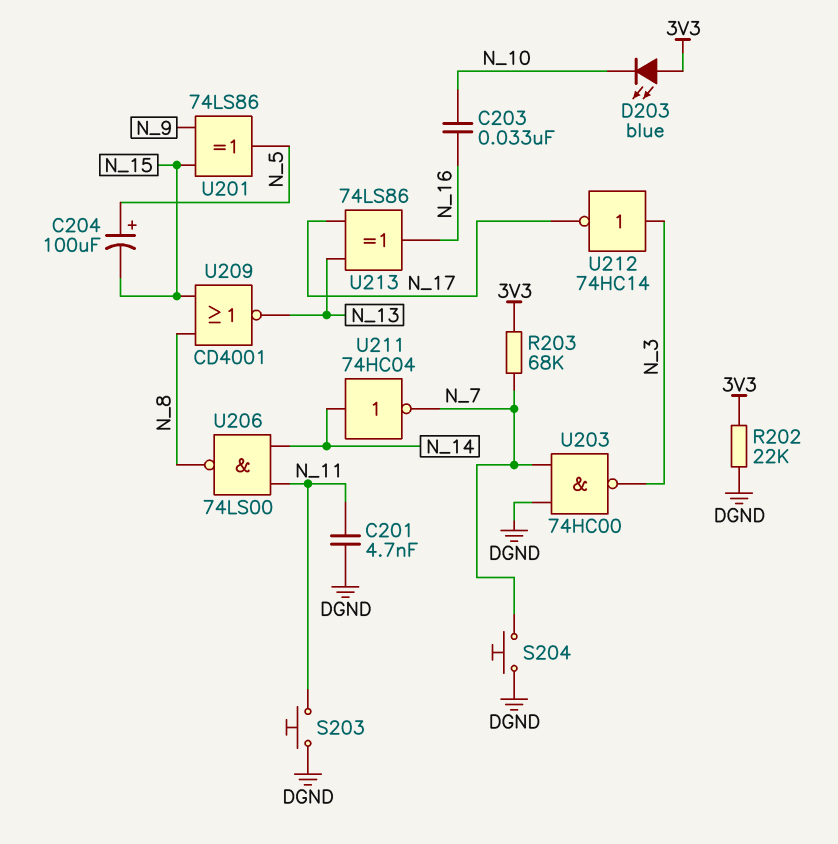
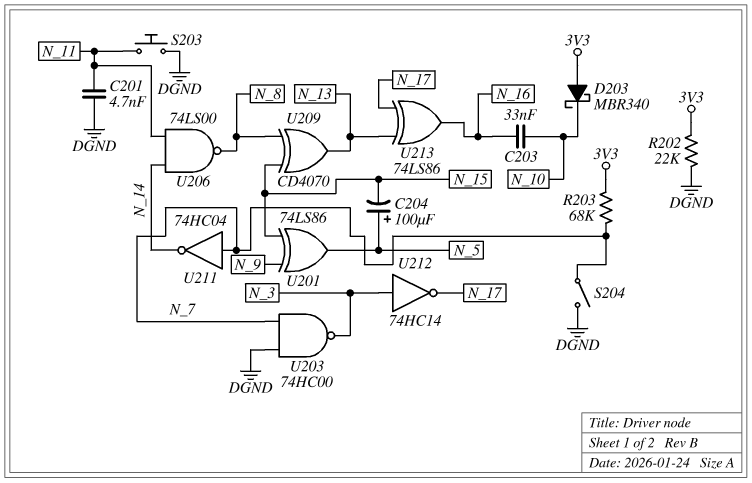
D203: LED blue (A 3V3, K N_10) -> schottky MBR340 (A 3V3, K N_10)
S204: button (DGND, N_7) -> switch (DGND, N_7)
U209: NOR CD4001 (in N_8, in N_15, out N_13) -> XOR CD4070 (in N_8, in N_15, out N_13)
U211: NOT 74HC04 (in N_14, out N_7) -> NOT 74HC04 (in N_7, out N_14)

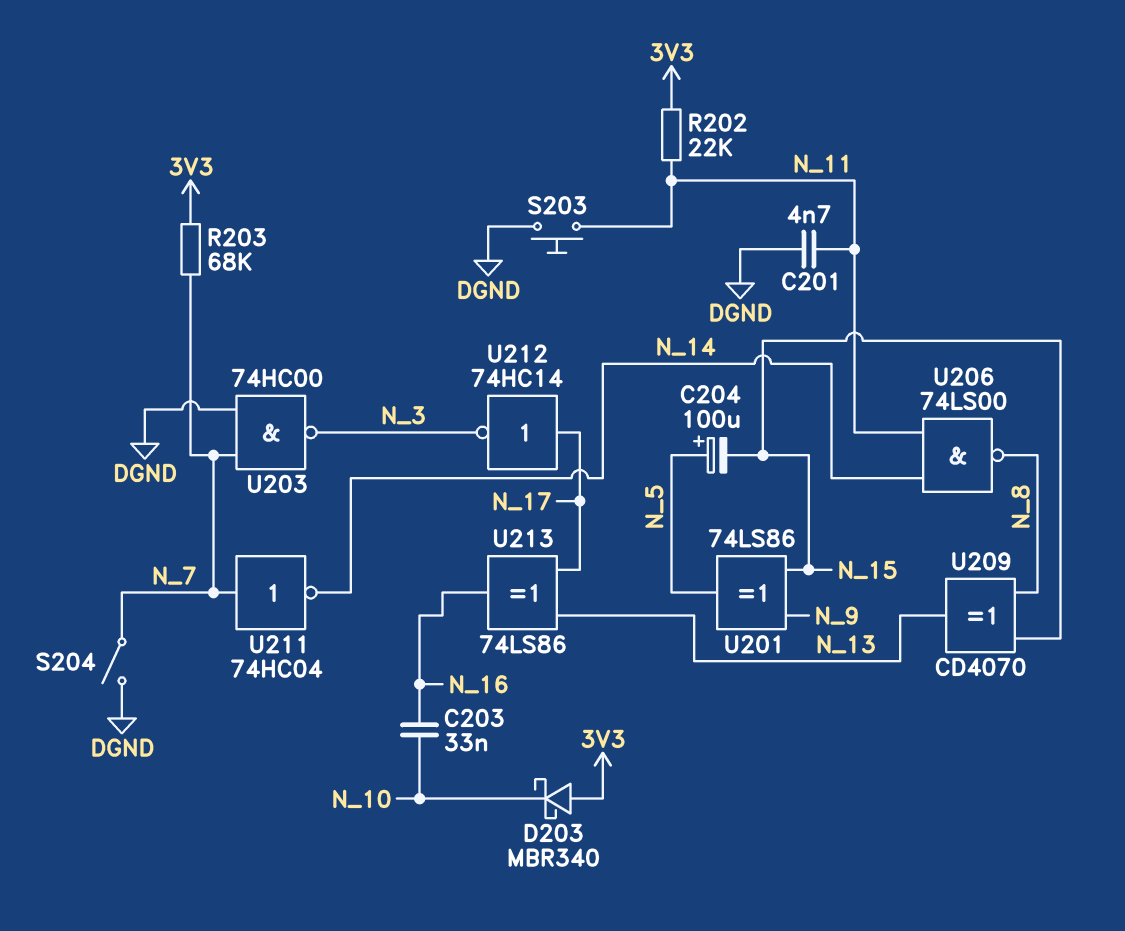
R202: 22k (3V3, DGND) -> 22k (3V3, N_11)
U212: NOT 74HC14 (in N_3, out N_17) -> NOT 74HC14 (in N_17, out N_3)

